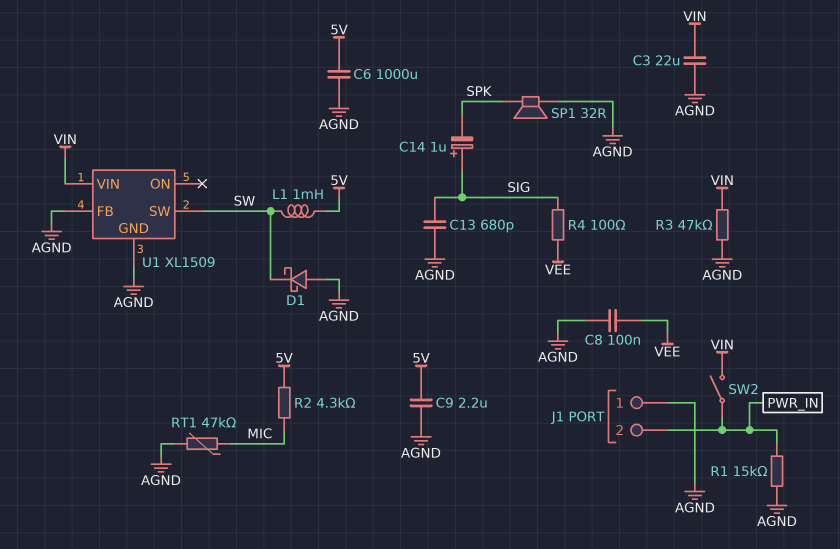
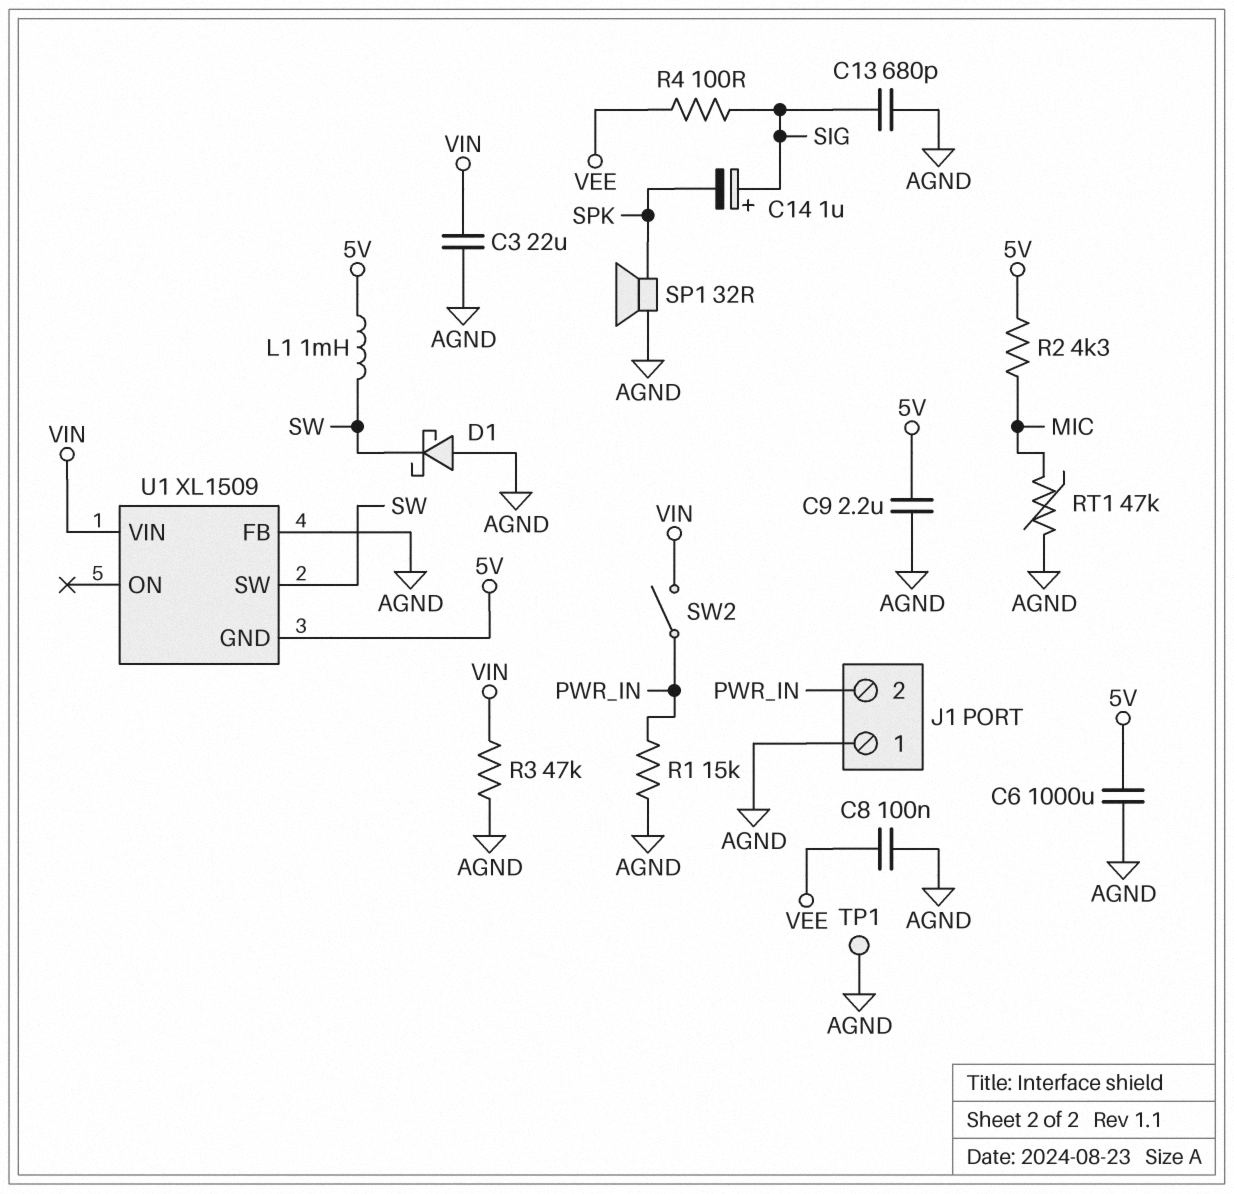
TP1: none -> test point (AGND)
U1 pin GND: AGND -> 5V

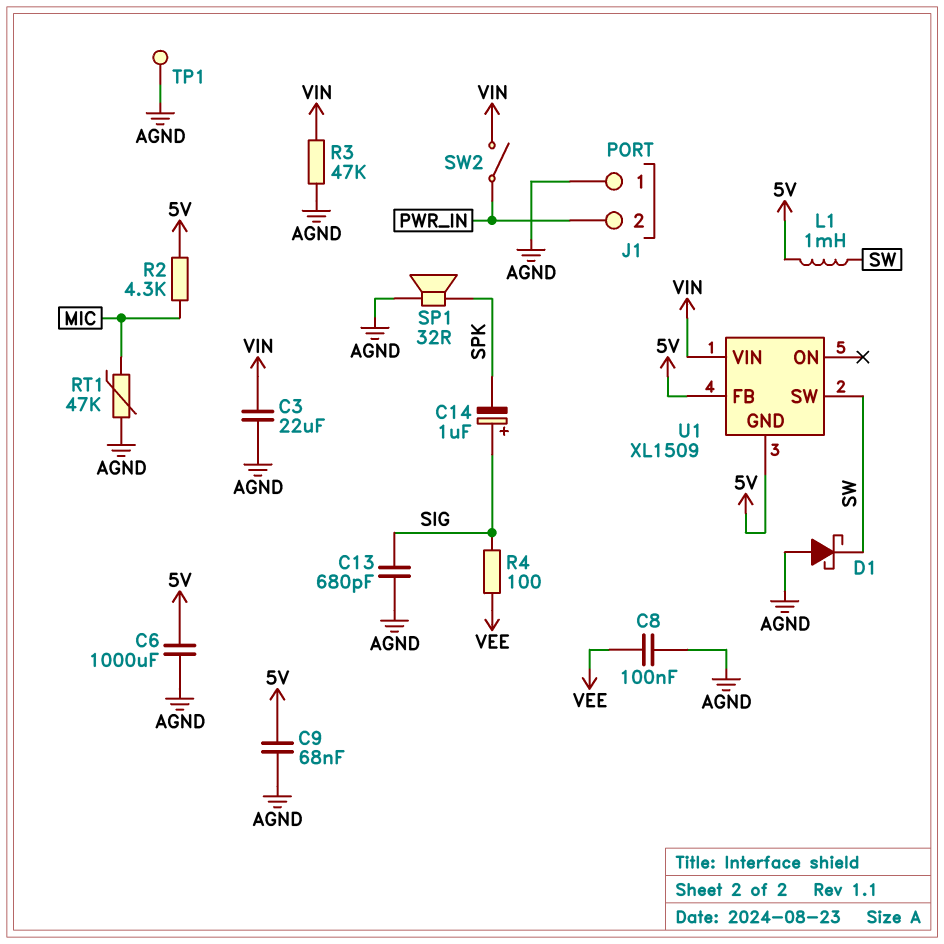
C9: 2.2uF (5V, AGND) -> 68nF (5V, AGND)
R1: 15k (AGND, PWR_IN) -> none
U1 pin FB: AGND -> 5V

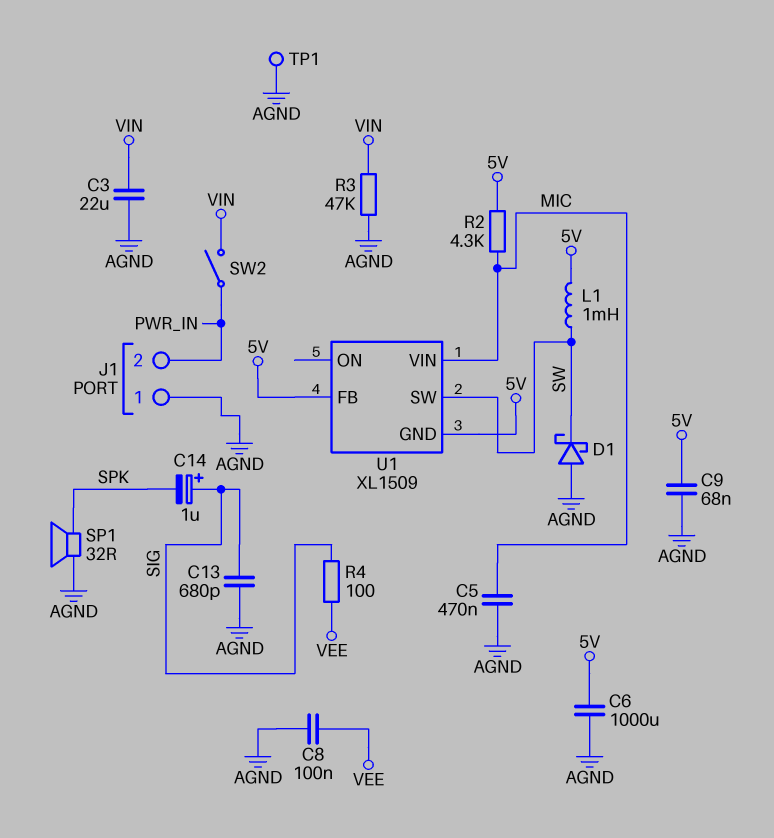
C5: none -> 470nF (AGND, MIC)
RT1: 47k (AGND, MIC) -> none
U1 pin VIN: VIN -> MIC

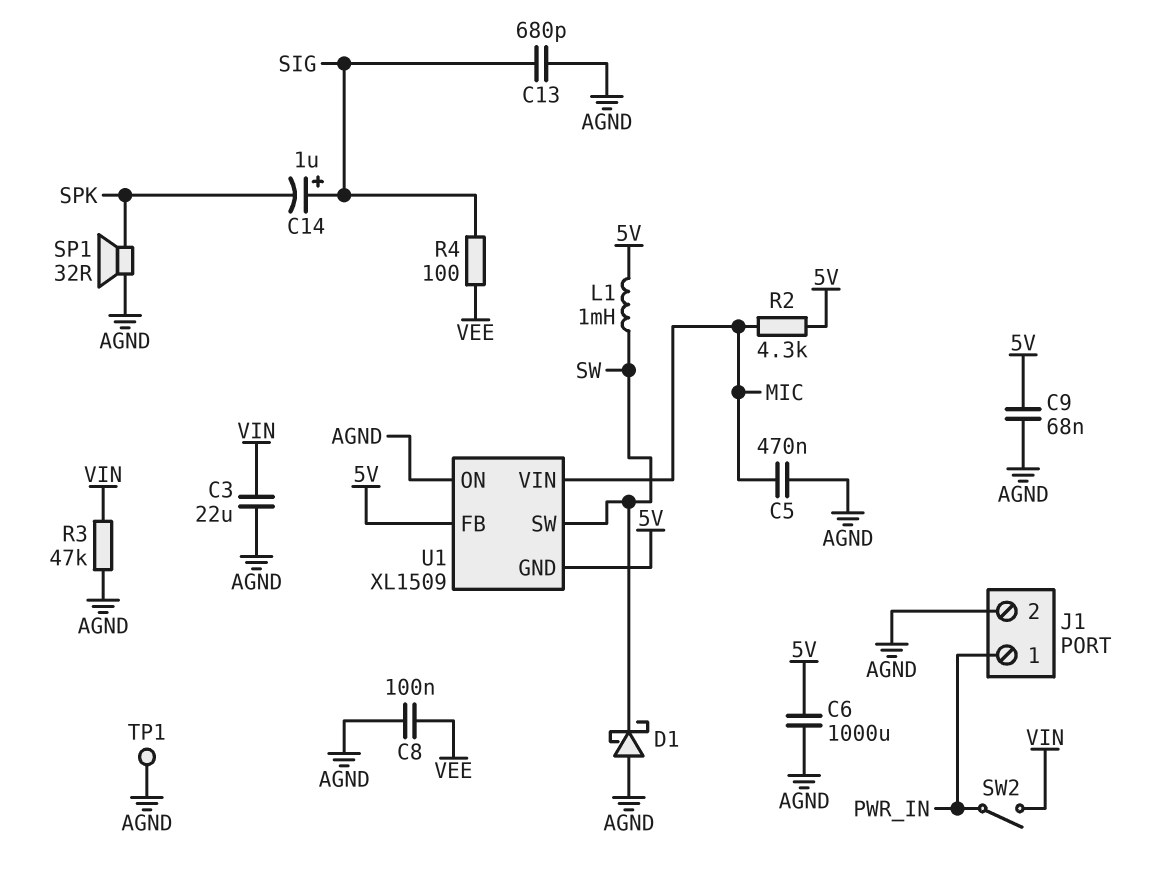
J1 pin 1: AGND -> PWR_IN
J1 pin 2: PWR_IN -> AGND
U1 pin ON: none -> AGND

